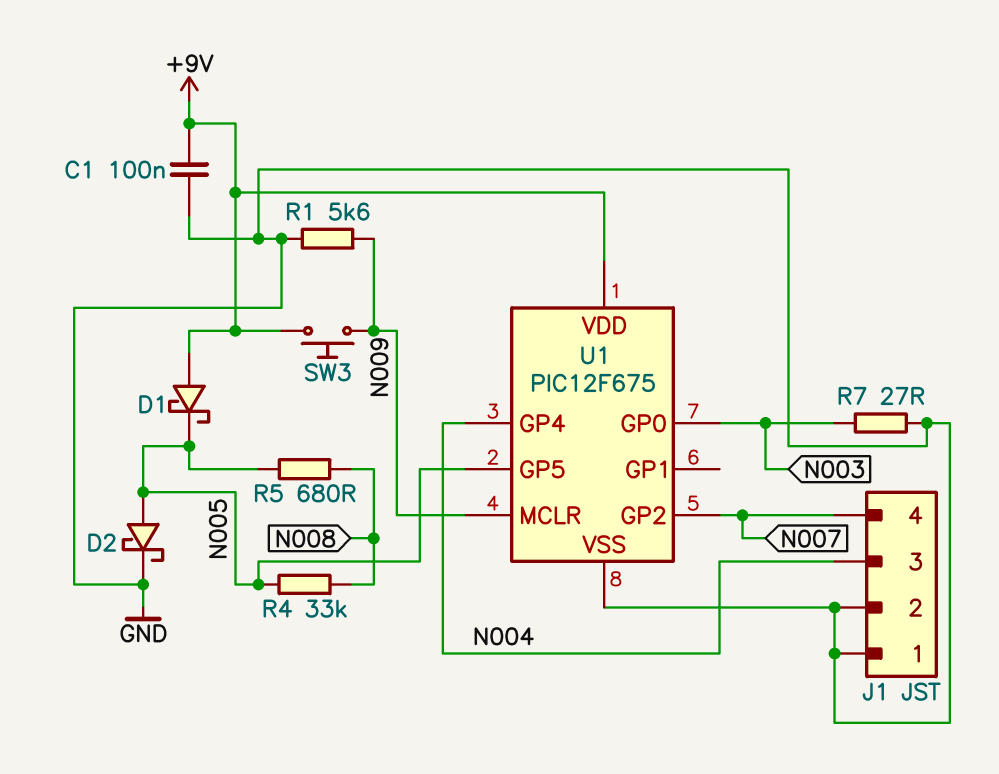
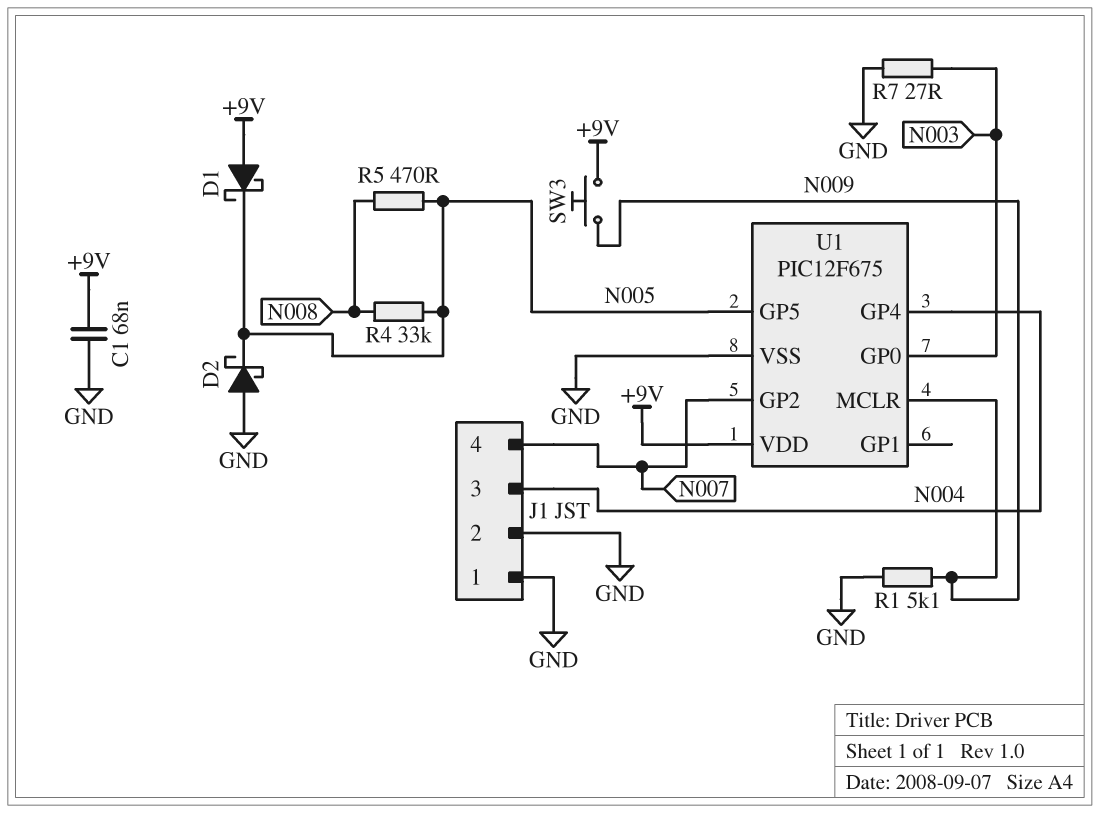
C1: 100nF (+9V, GND) -> 68nF (+9V, GND)
D2: schottky (A N005, K GND) -> schottky (A GND, K N005)
R1: 5.6k (GND, N009) -> 5.1k (GND, N009)
R5: 680 (N005, N008) -> 470 (N005, N008)

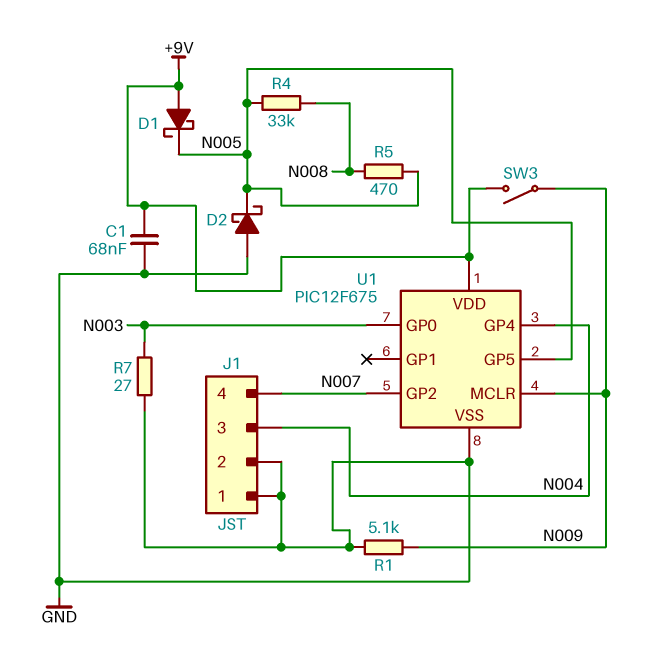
SW3: button (+9V, N009) -> switch (+9V, N009)

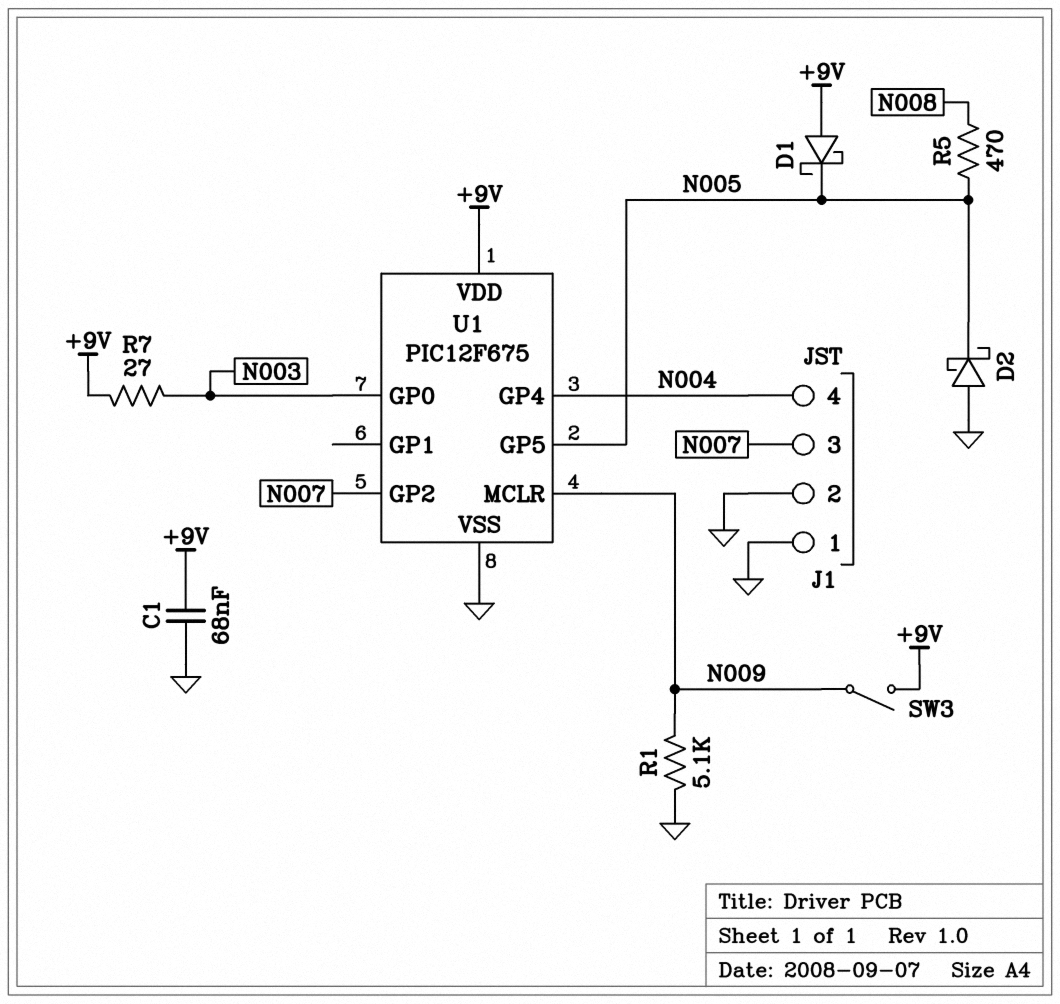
J1 pin 3: N004 -> N007
J1 pin 4: N007 -> N004
R4: 33k (N005, N008) -> none
R7: 27 (GND, N003) -> 27 (+9V, N003)

